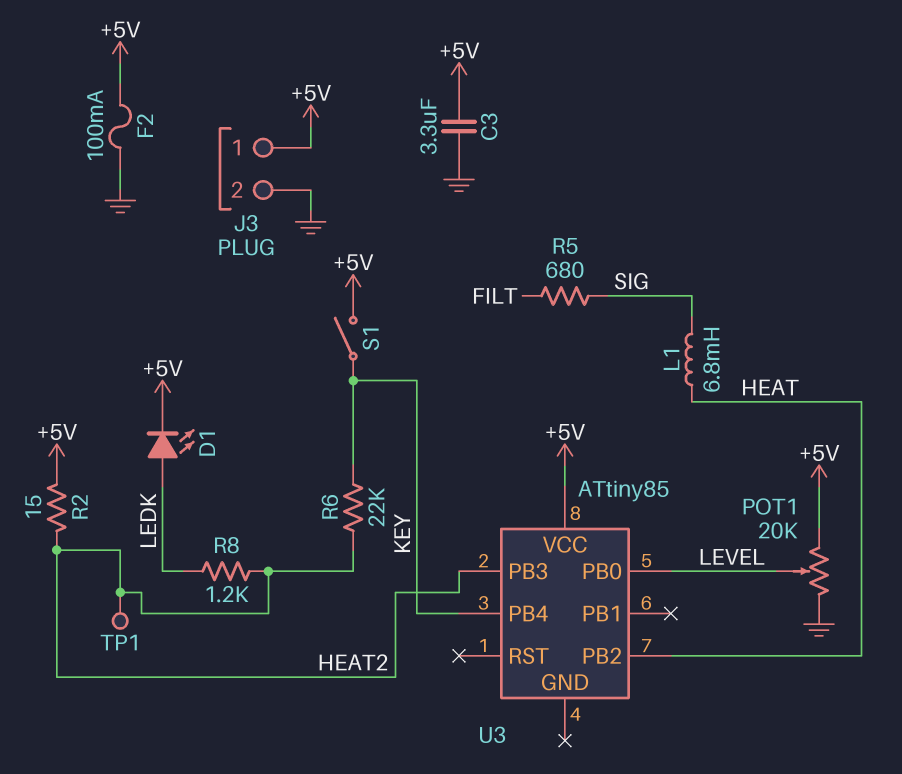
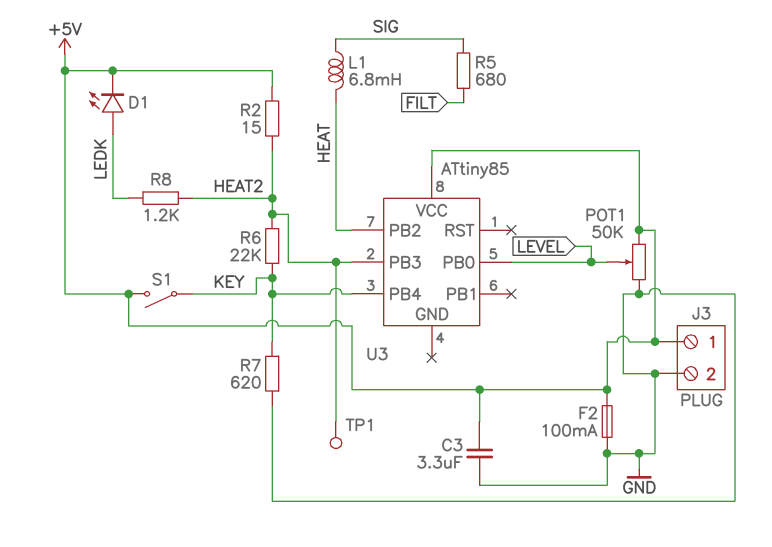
POT1: 20k (+5V, GND, wiper LEVEL) -> 50k (+5V, GND, wiper LEVEL)
R7: none -> 620 (GND, KEY)

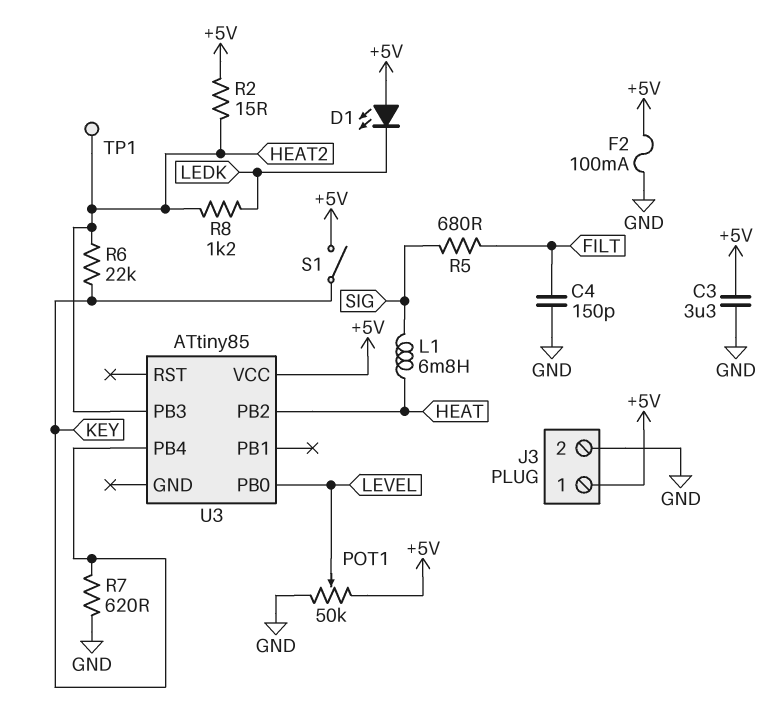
C4: none -> 150pF (FILT, GND)
D1: LED (A LEDK, K +5V) -> LED (A +5V, K LEDK)

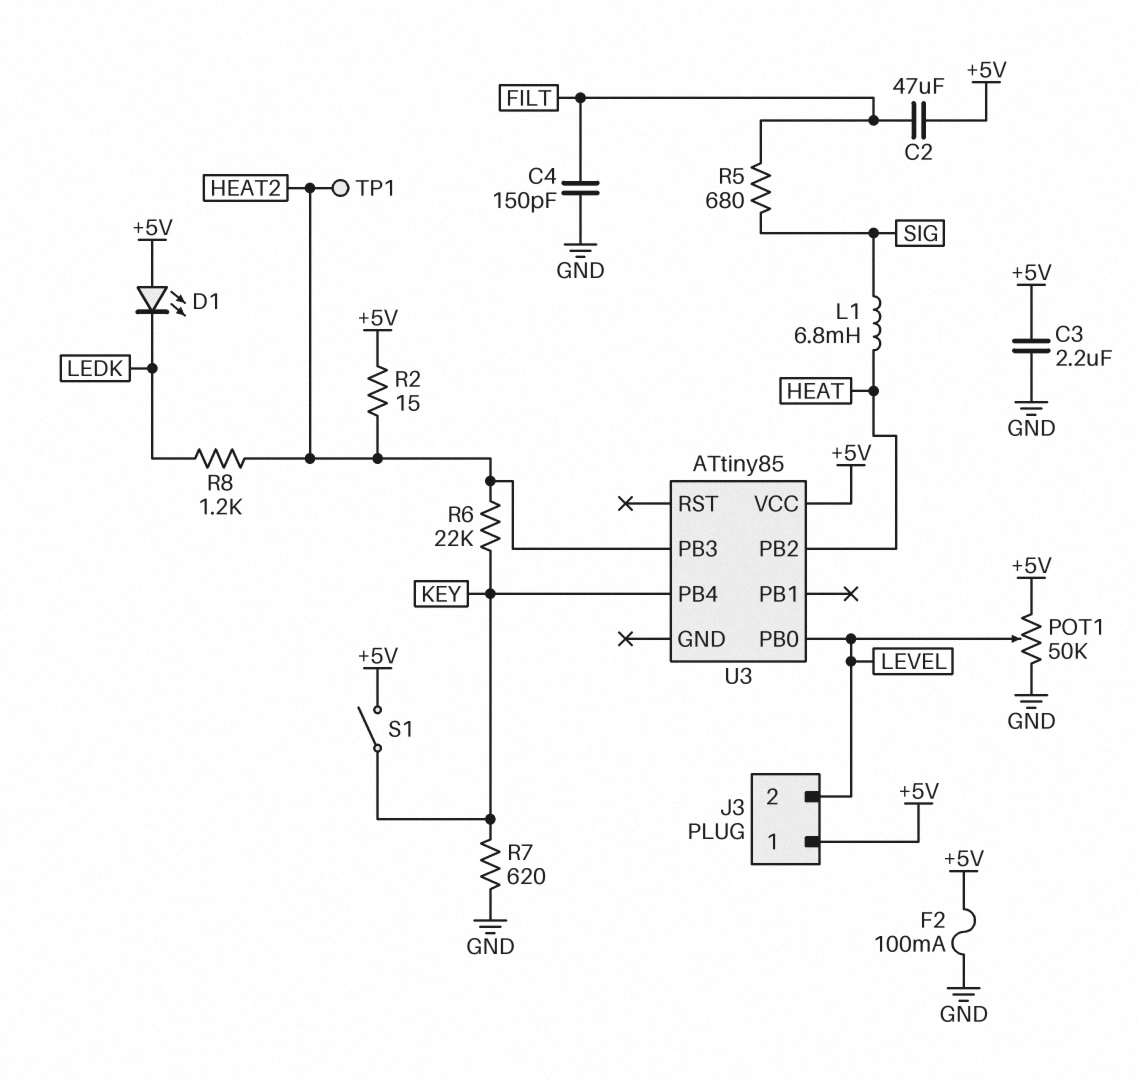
C2: none -> 47uF (+5V, FILT)
C3: 3.3uF (+5V, GND) -> 2.2uF (+5V, GND)
J3 pin 2: GND -> LEVEL

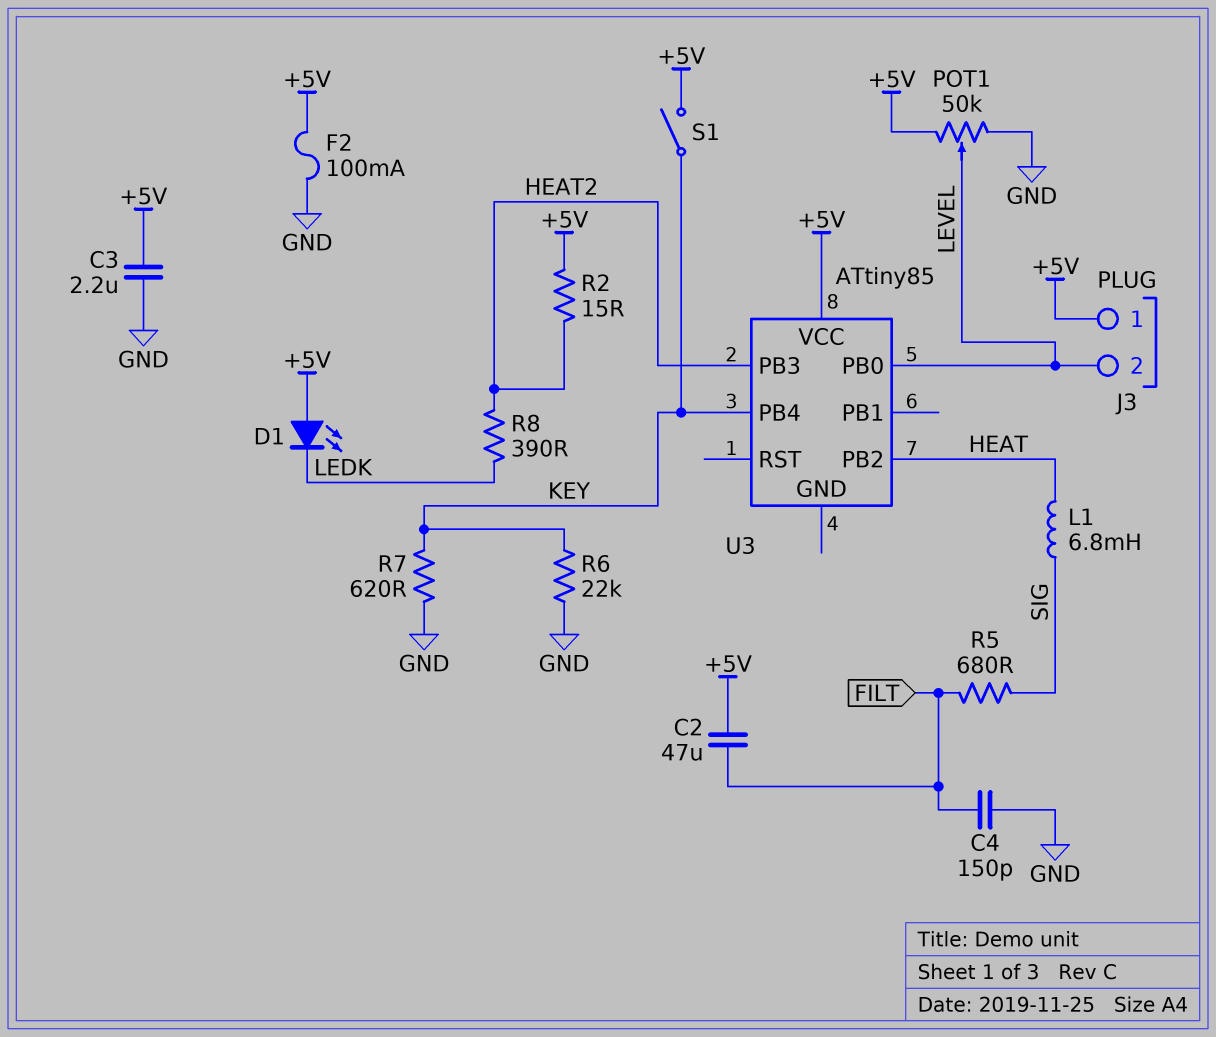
R6: 22k (HEAT2, KEY) -> 22k (GND, KEY)
R8: 1.2k (HEAT2, LEDK) -> 390 (HEAT2, LEDK)
TP1: test point (HEAT2) -> none

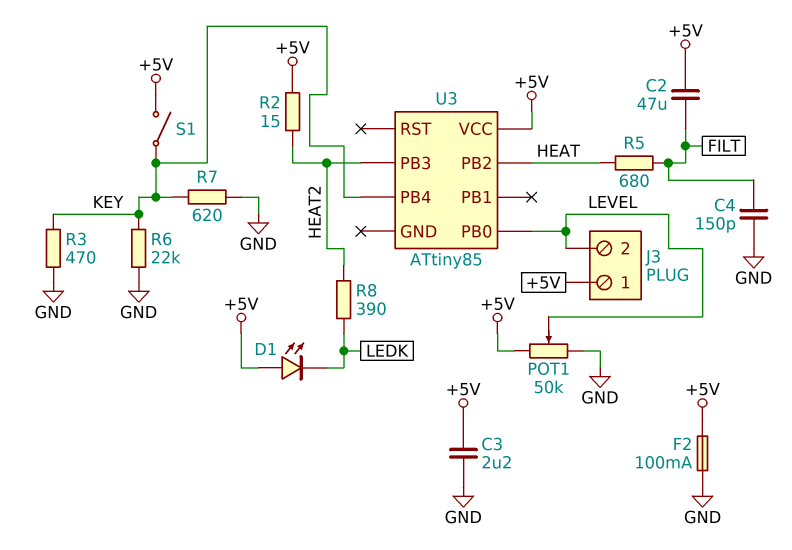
L1: 6.8mH (HEAT, SIG) -> none
R3: none -> 470 (GND, KEY)
R5: 680 (FILT, SIG) -> 680 (FILT, HEAT)

